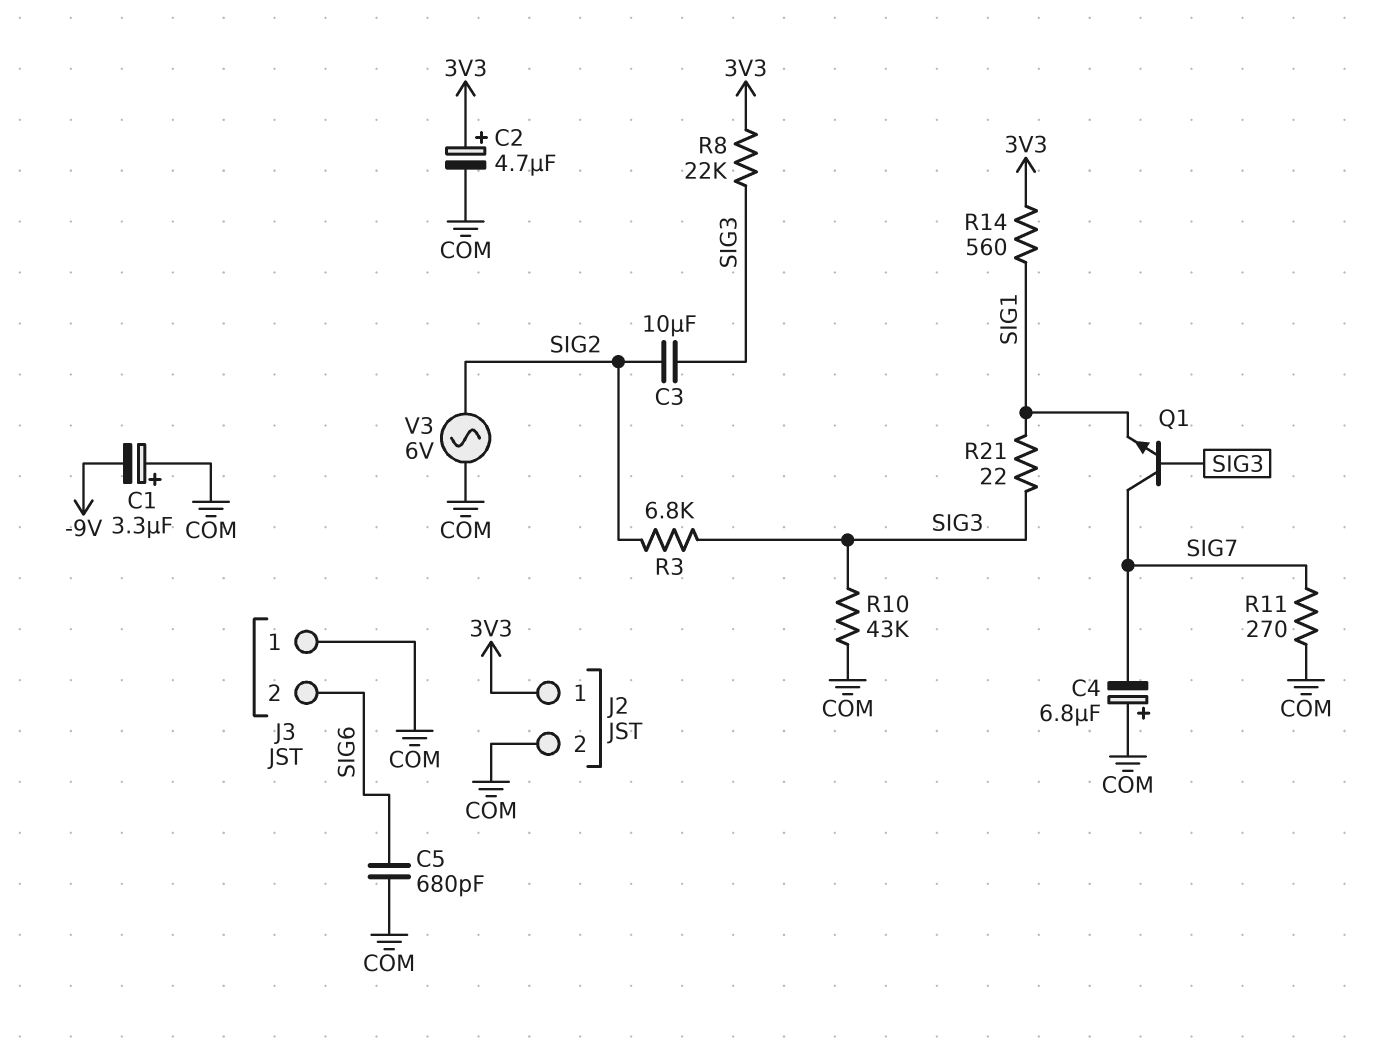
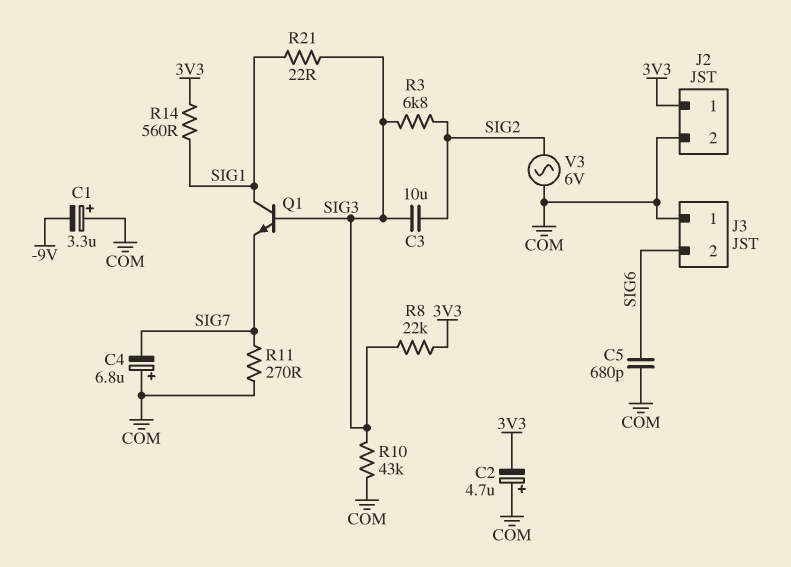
C2: 4.7uF (plus 3V3, minus COM) -> 4.7uF (plus COM, minus 3V3)
Q1: NPN (B SIG3, C SIG7, E SIG1) -> NPN (B SIG3, C SIG1, E SIG7)

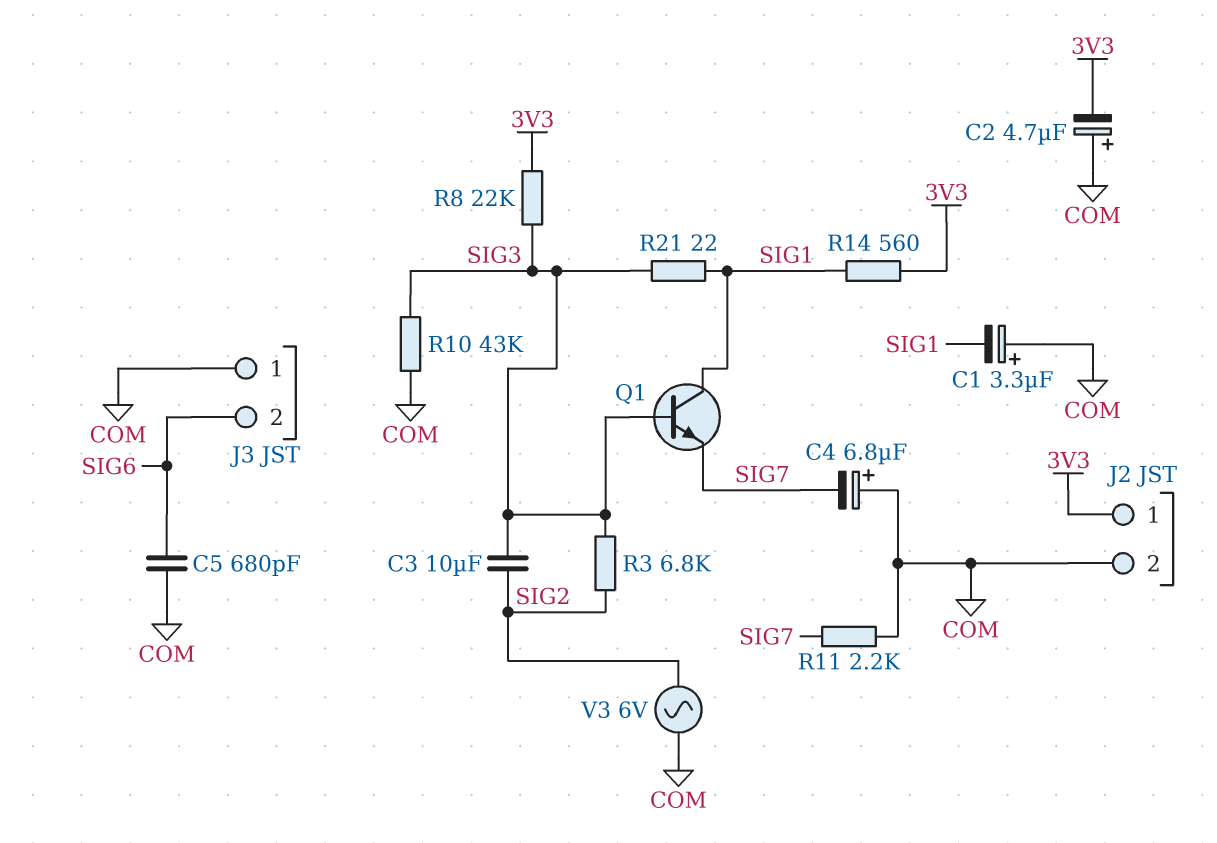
C1: 3.3uF (plus COM, minus -9V) -> 3.3uF (plus COM, minus SIG1)
R11: 270 (COM, SIG7) -> 2.2k (COM, SIG7)

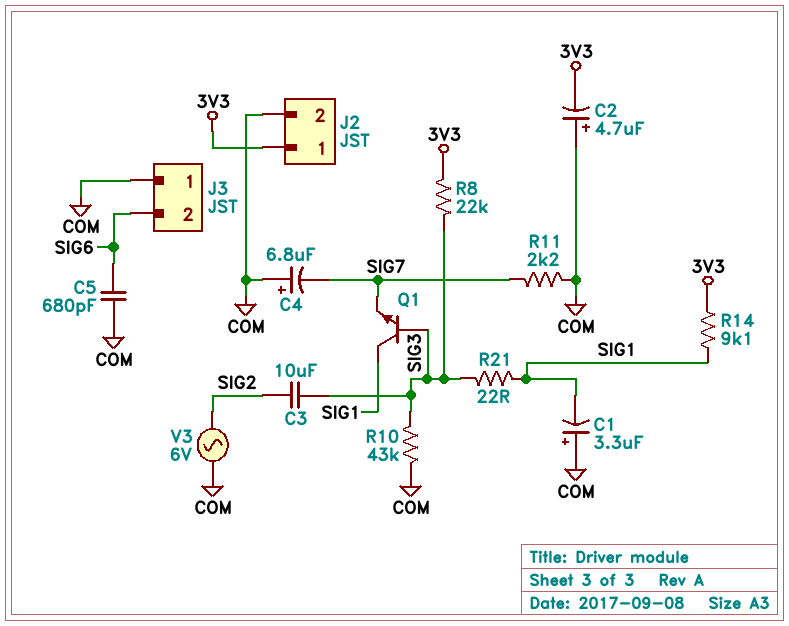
R3: 6.8k (SIG2, SIG3) -> none
R14: 560 (3V3, SIG1) -> 9.1k (3V3, SIG1)

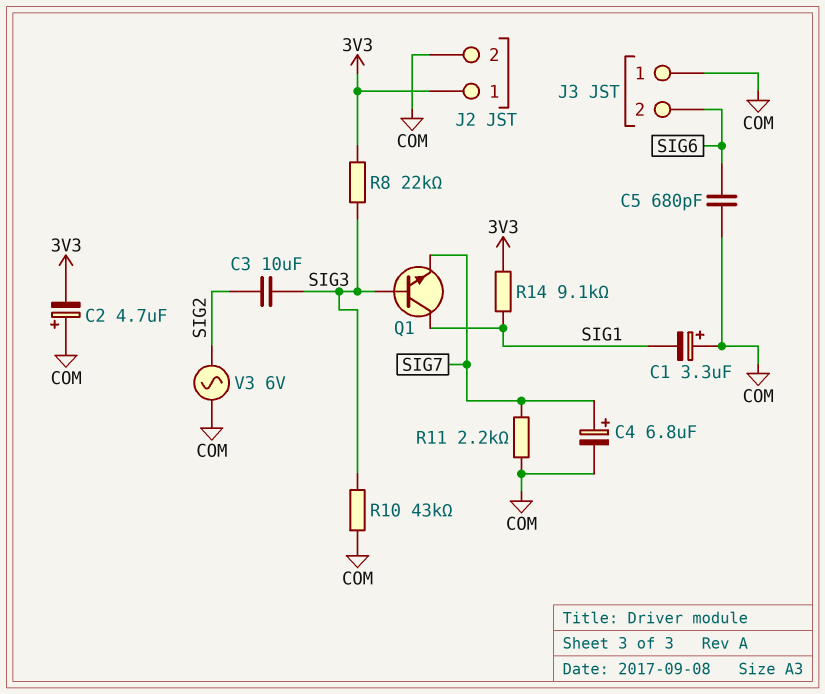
C4: 6.8uF (plus COM, minus SIG7) -> 6.8uF (plus SIG7, minus COM)
R21: 22 (SIG1, SIG3) -> none

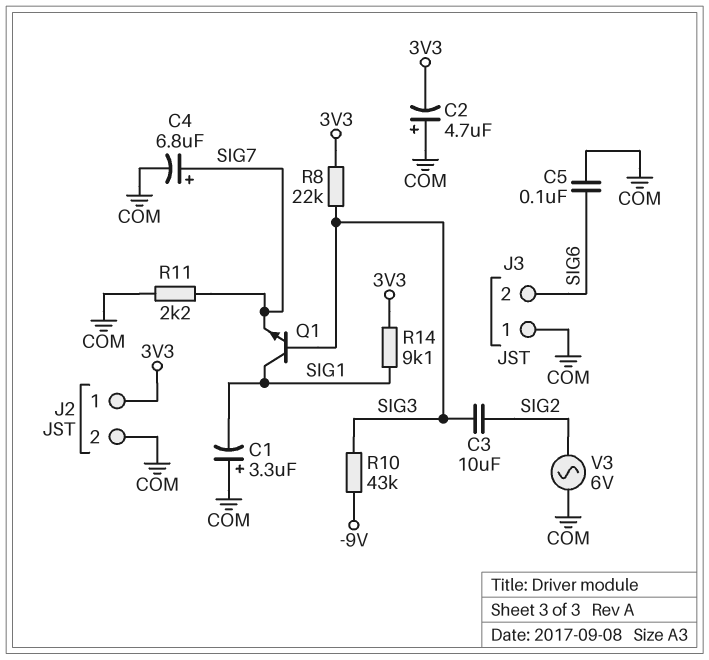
C5: 680pF (COM, SIG6) -> 100nF (COM, SIG6)
R10: 43k (COM, SIG3) -> 43k (-9V, SIG3)

